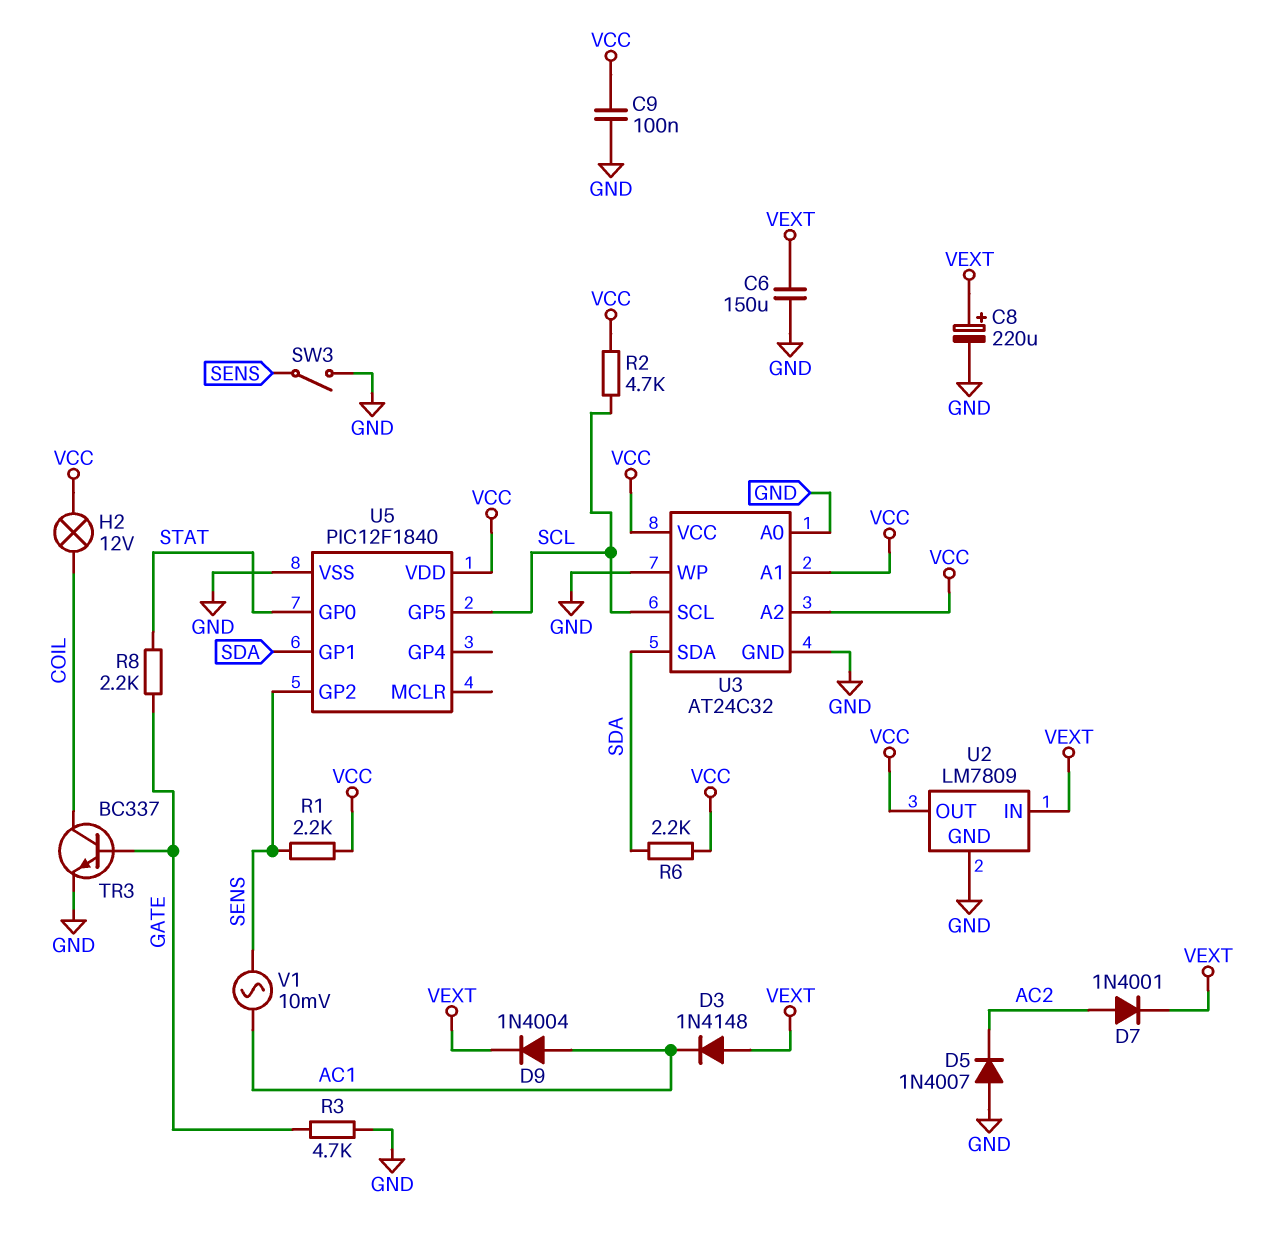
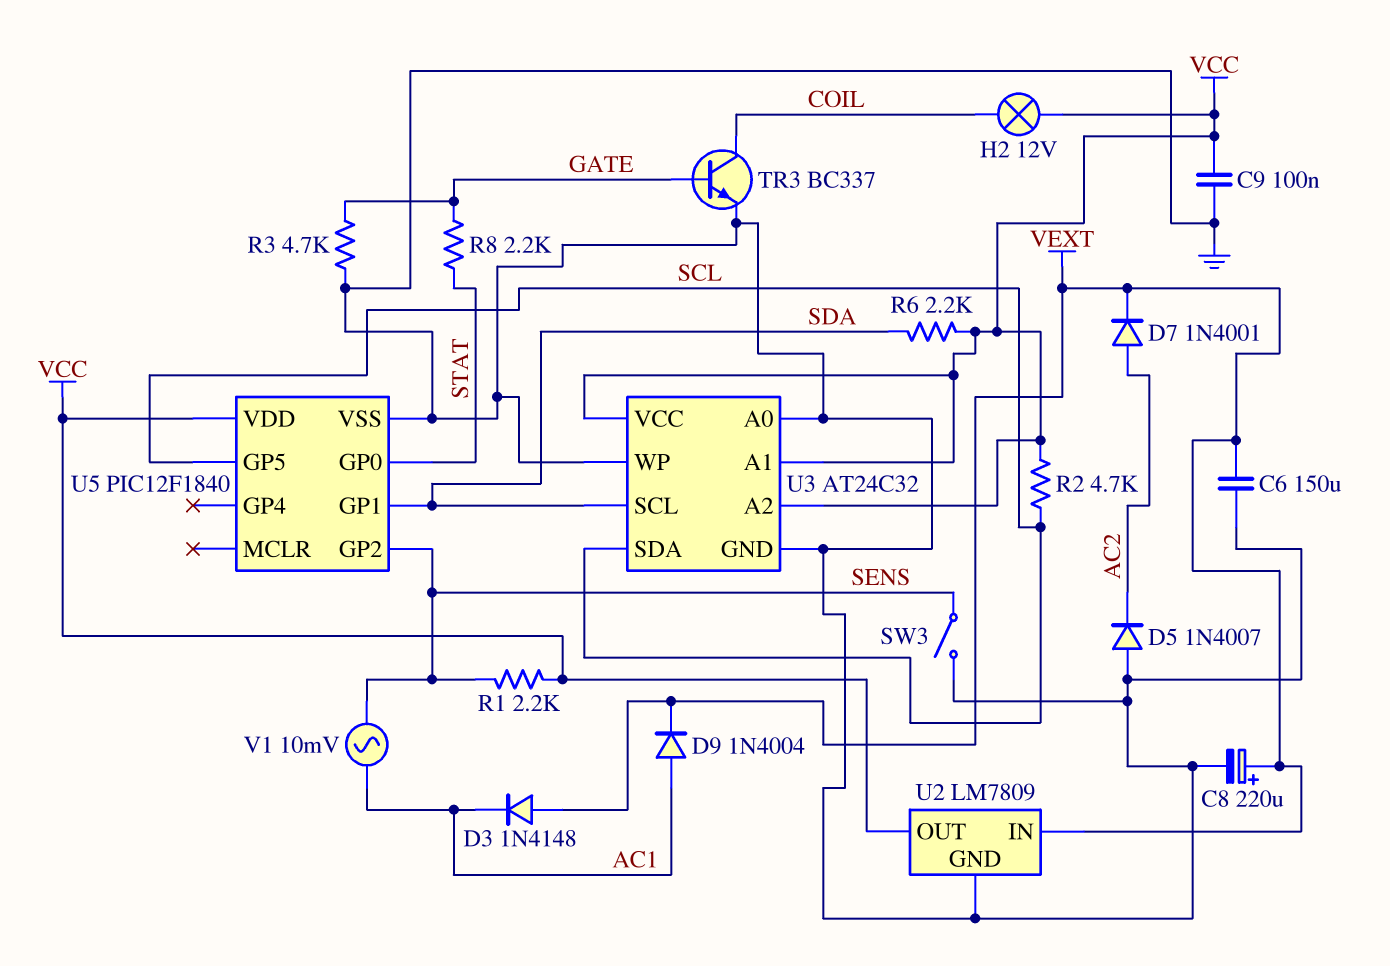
U3 pin SCL: SCL -> SDA
U3 pin SDA: SDA -> SCL

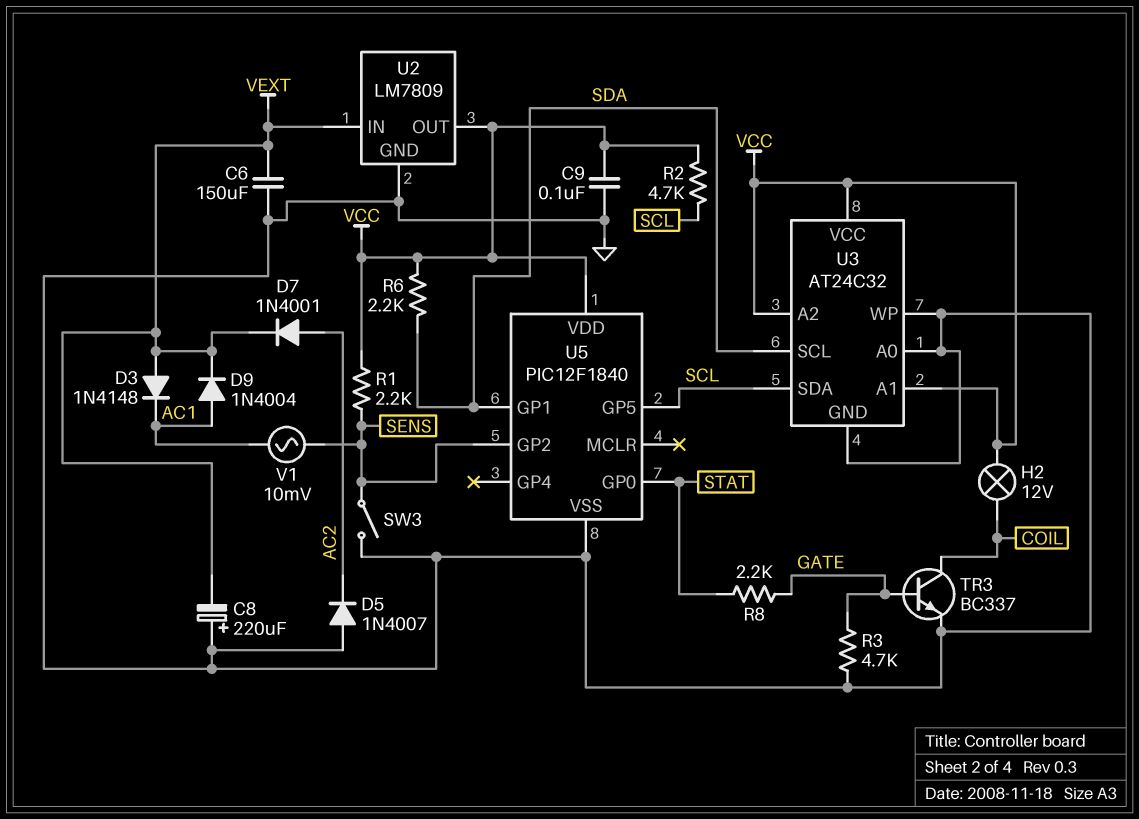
C8: 220uF (plus VEXT, minus GND) -> 220uF (plus GND, minus VEXT)

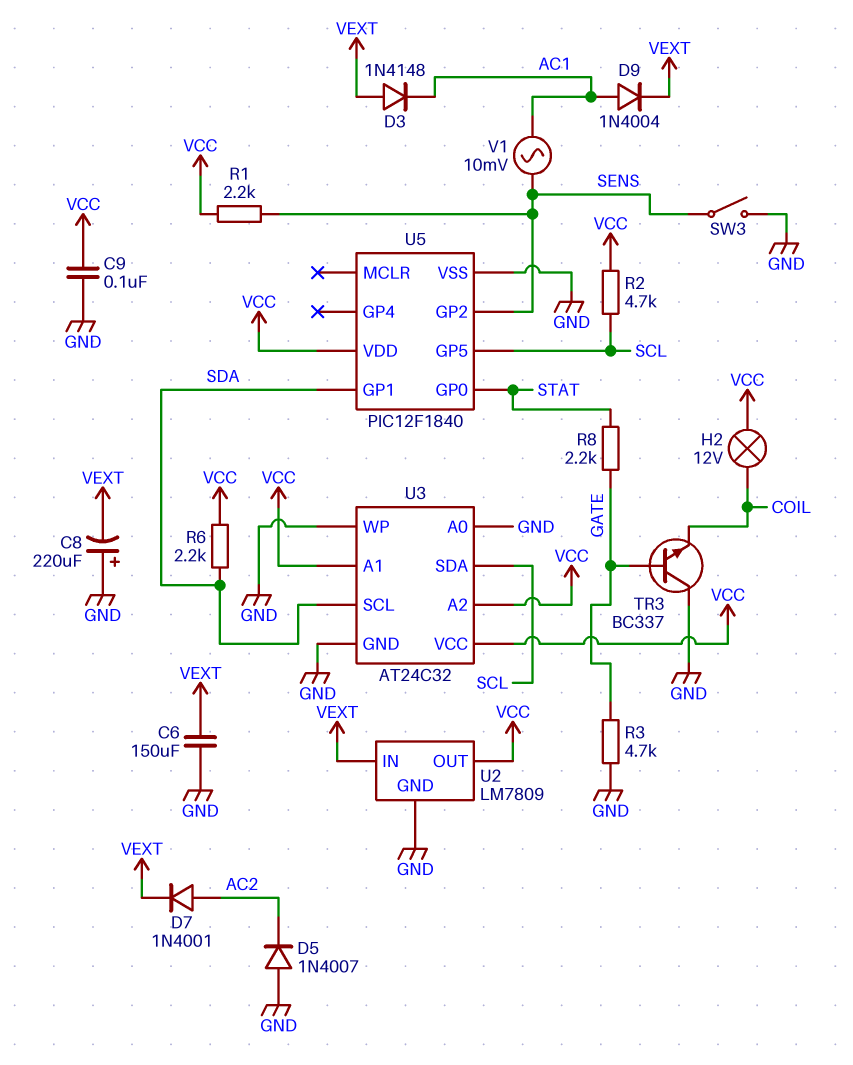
TR3: NPN BC337 (B GATE, C COIL, E GND) -> NPN BC337 (B GATE, C GND, E COIL)

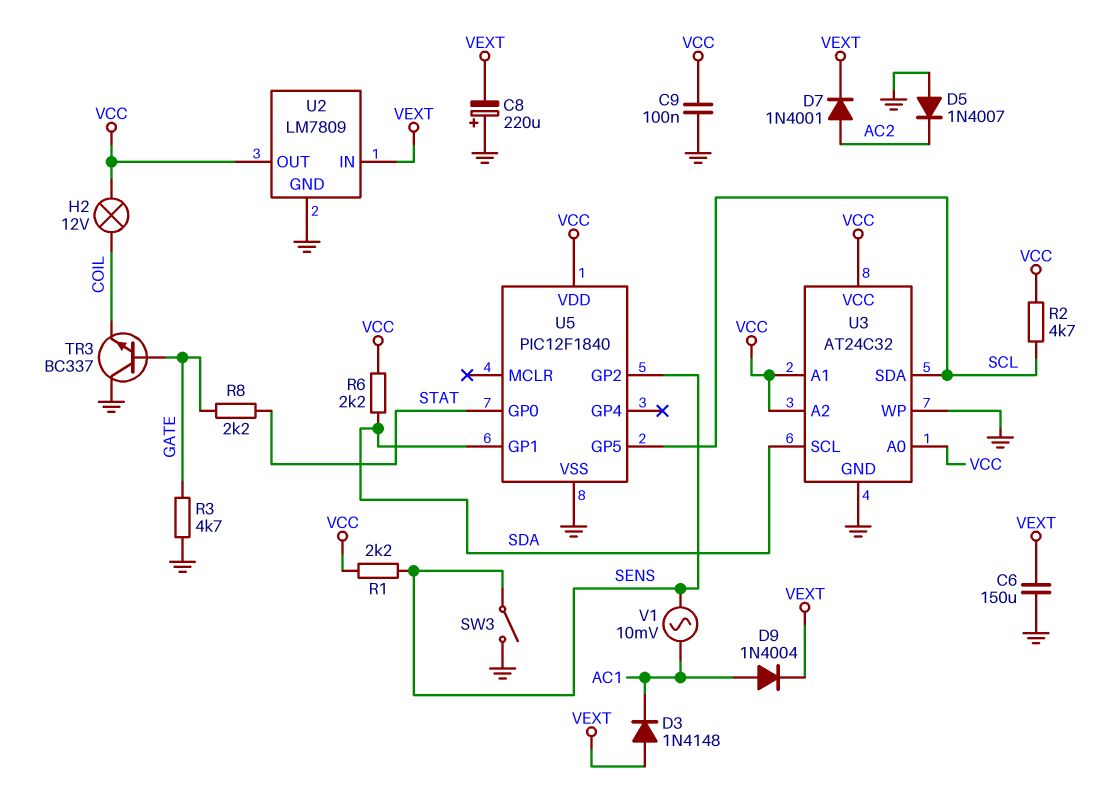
U3 pin A0: GND -> VCC

